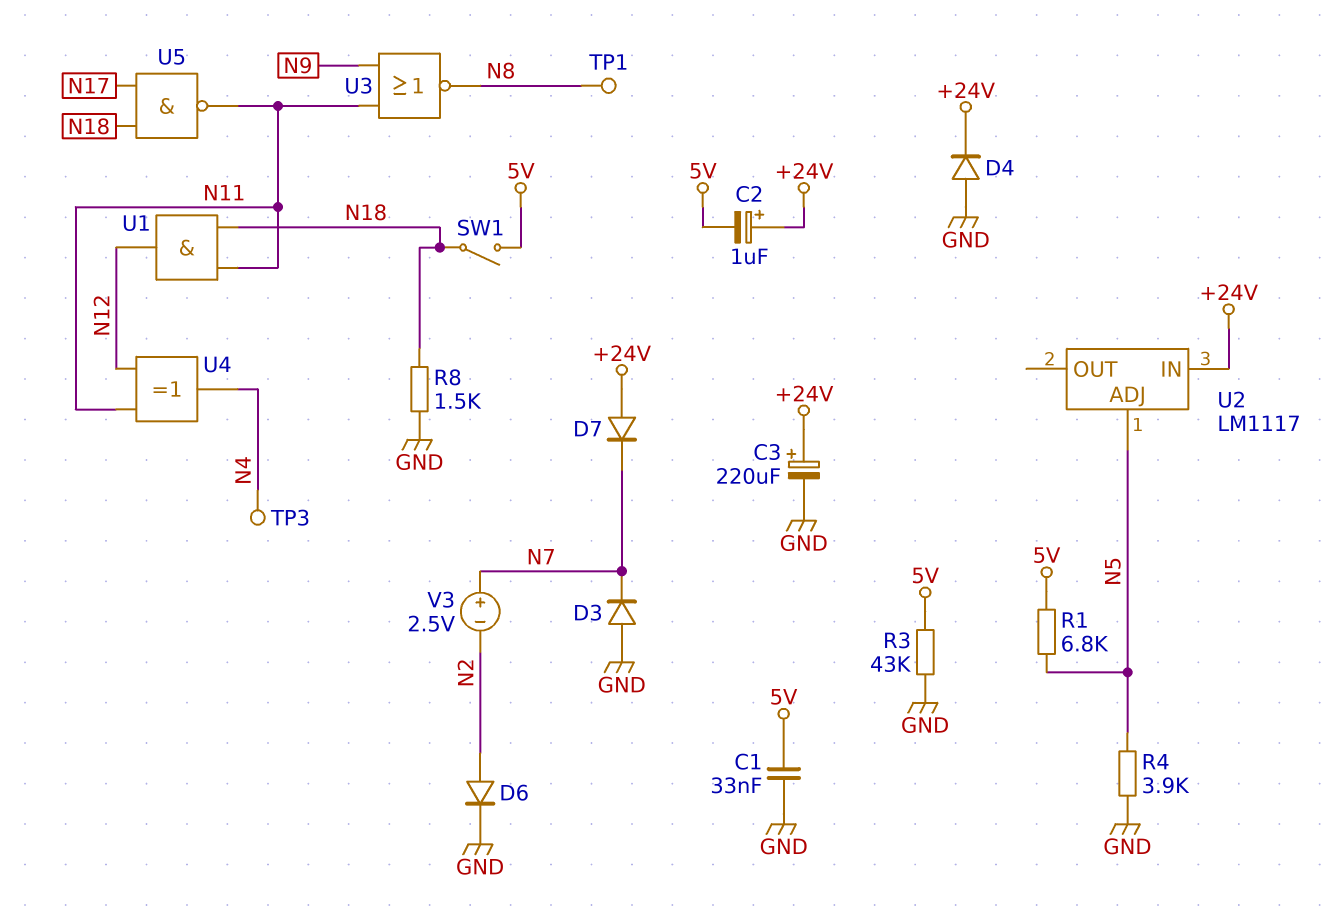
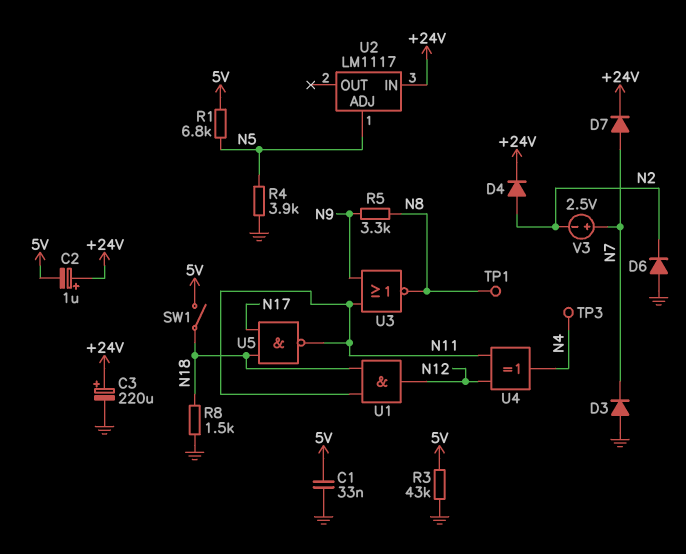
D4: diode (A GND, K +24V) -> diode (A N2, K +24V)
D6: diode (A N2, K GND) -> diode (A GND, K N2)
D7: diode (A +24V, K N7) -> diode (A N7, K +24V)
R5: none -> 3.3k (N8, N9)

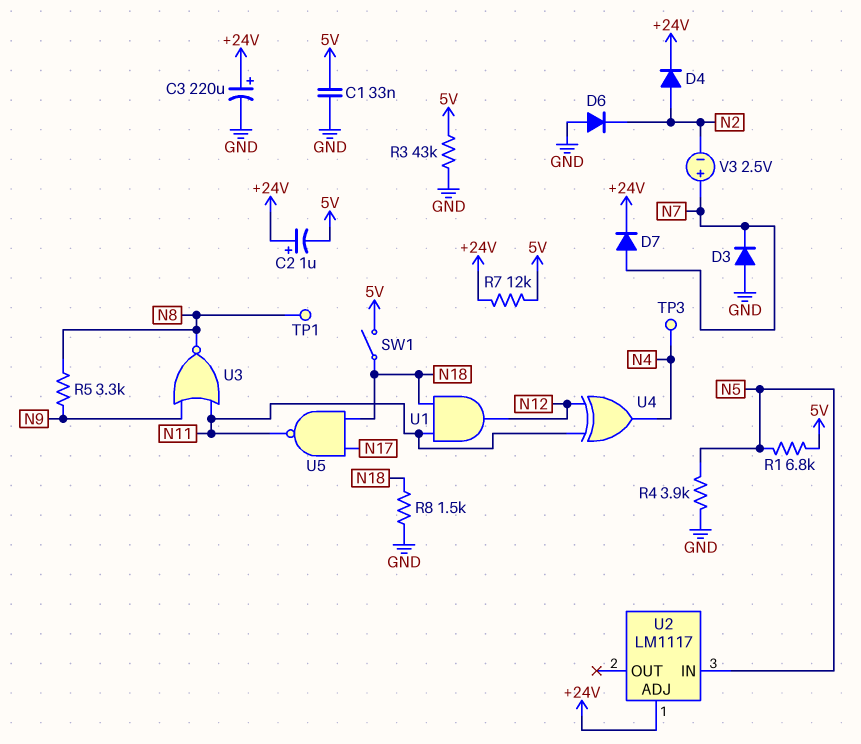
R7: none -> 12k (+24V, 5V)
U2 pin ADJ: N5 -> +24V
U2 pin IN: +24V -> N5

